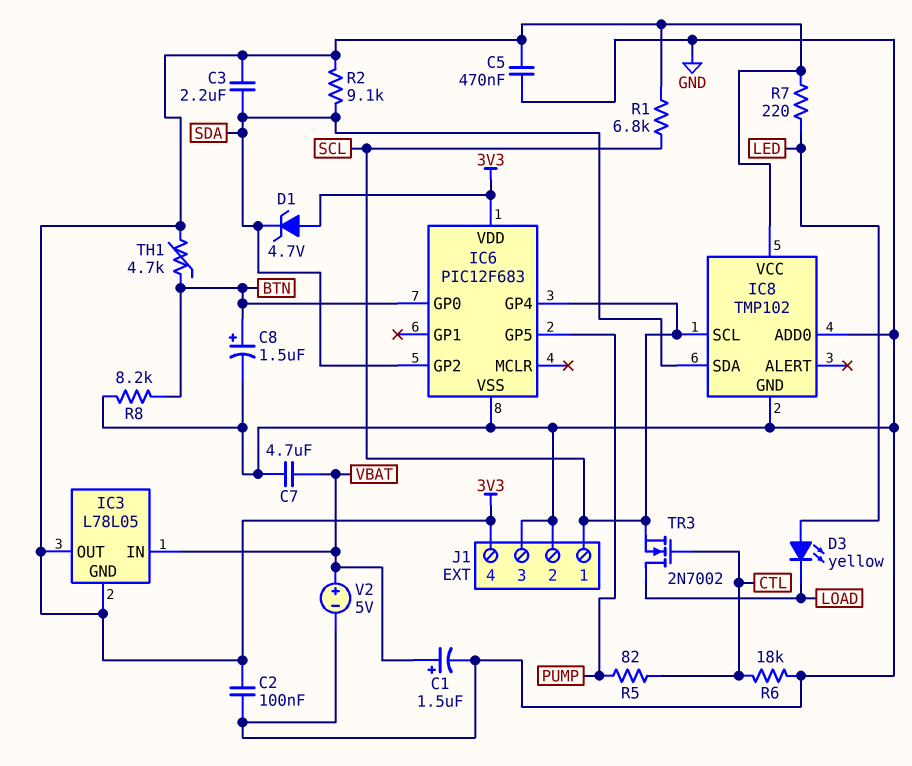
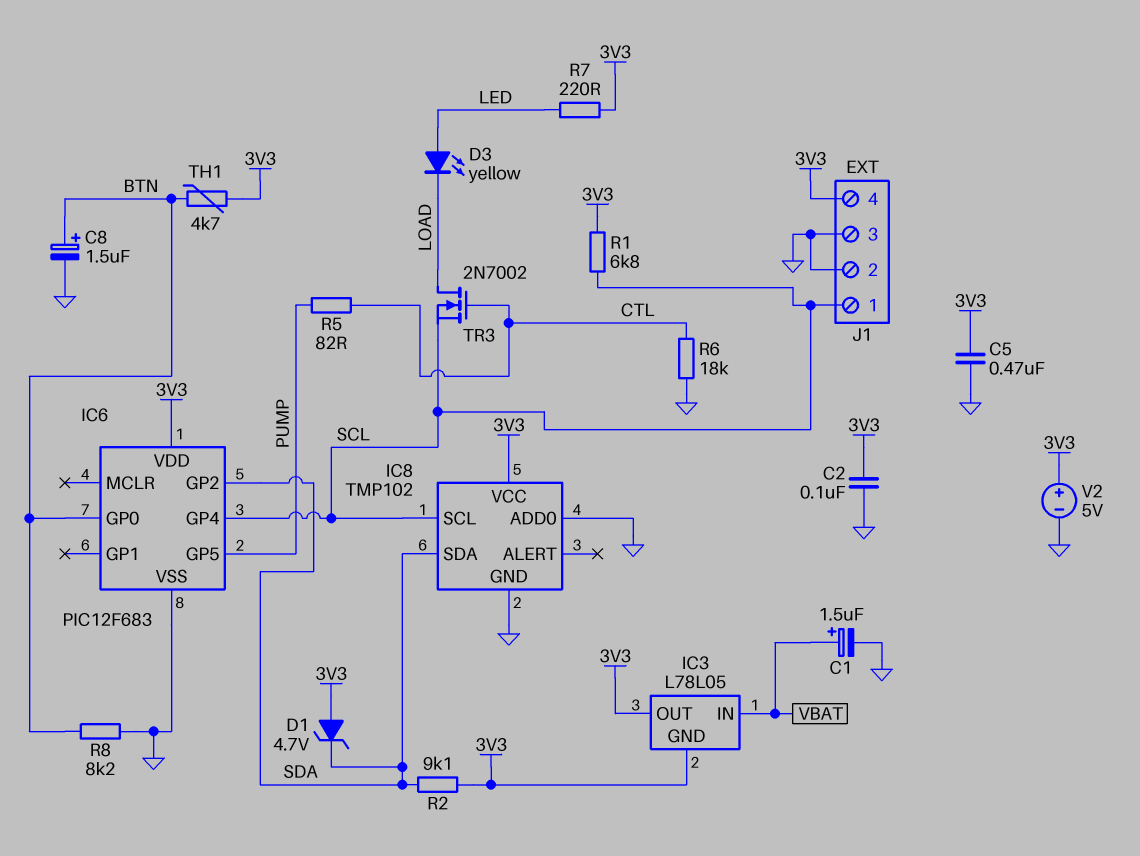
C3: 2.2uF (3V3, SDA) -> none
C7: 4.7uF (GND, VBAT) -> none
V2: 5V (plus VBAT, minus GND) -> 5V (plus 3V3, minus GND)

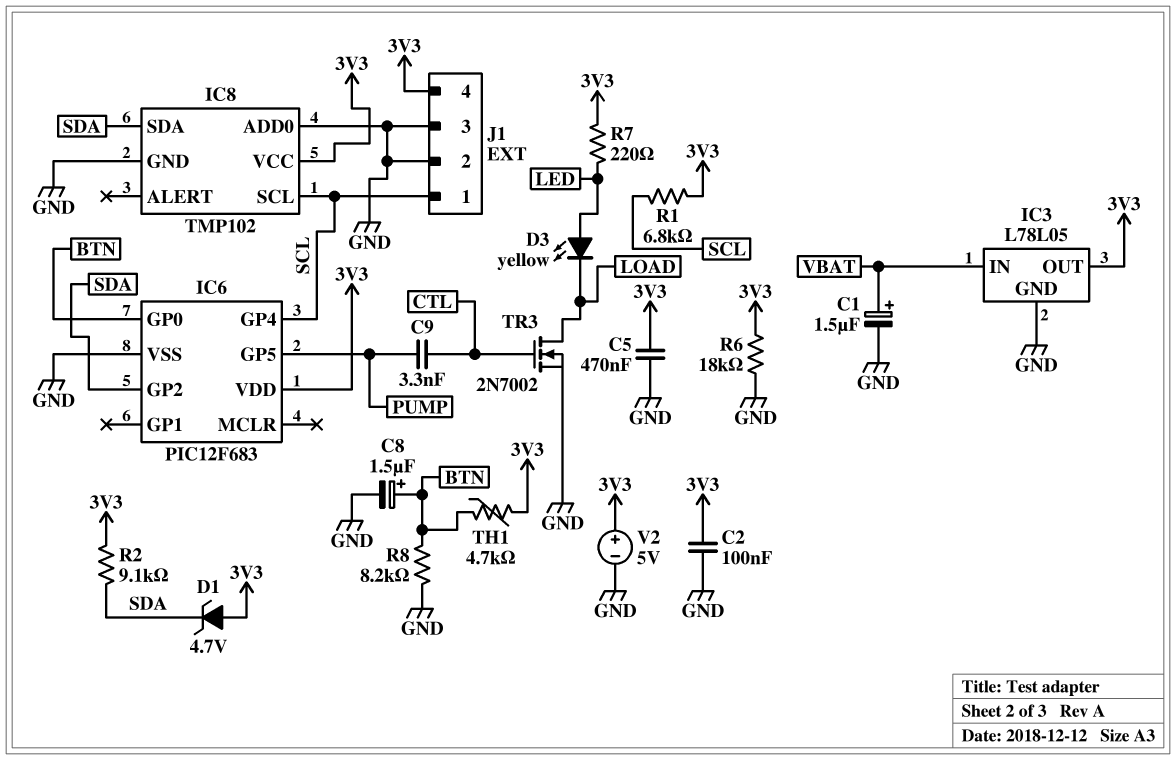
C9: none -> 3.3nF (CTL, PUMP)
IC3 pin GND: 3V3 -> GND
R5: 82 (CTL, PUMP) -> none
R6: 18k (CTL, GND) -> 18k (3V3, GND)
TR3: NMOS 2N7002 (G CTL, D LOAD, S SCL) -> NMOS 2N7002 (G CTL, D LOAD, S GND)

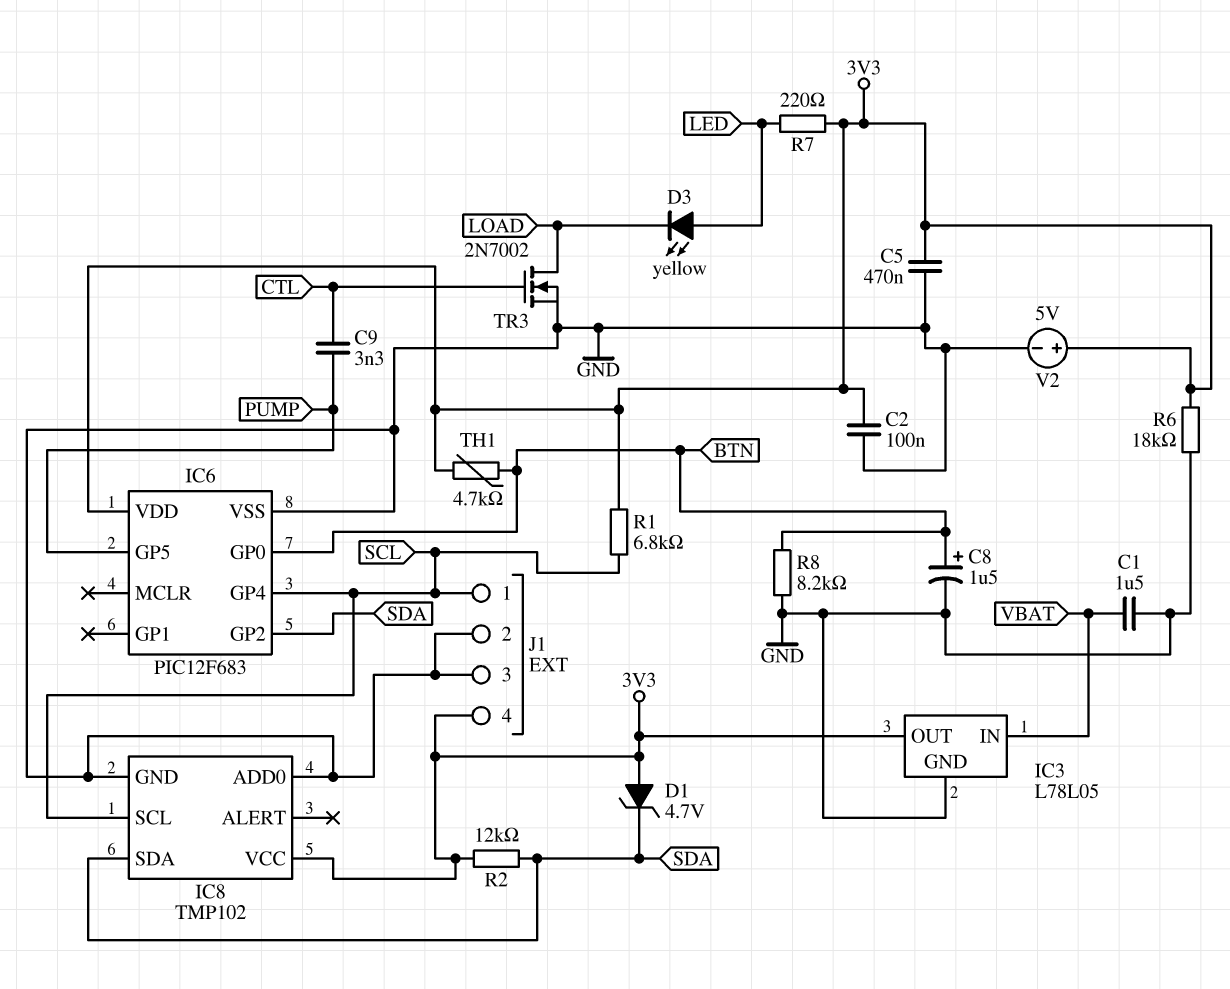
C1: 1.5uF (plus VBAT, minus GND) -> 1.5uF (GND, VBAT)
R2: 9.1k (3V3, SDA) -> 12k (3V3, SDA)

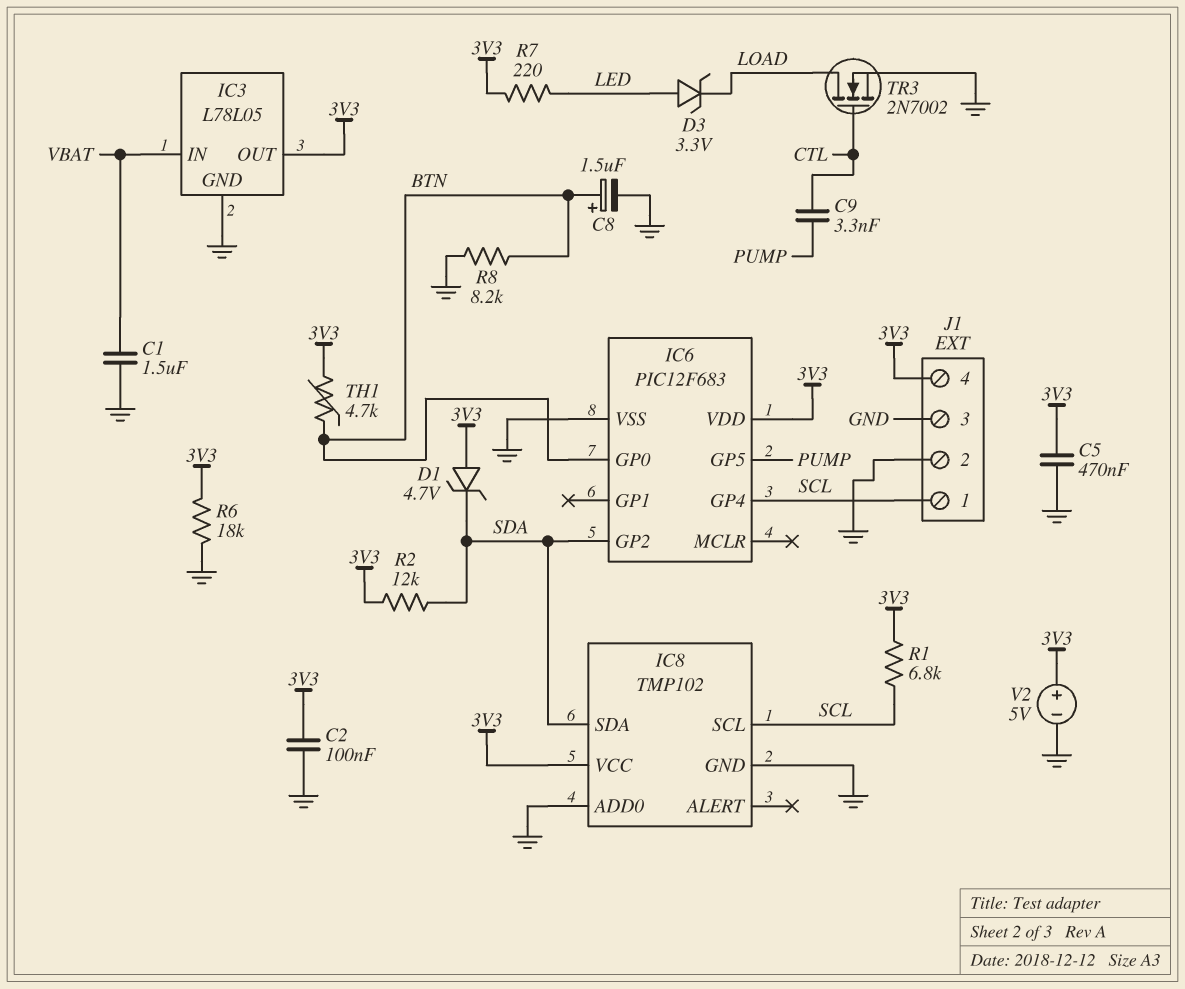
D3: LED yellow (A LED, K LOAD) -> zener 3.3V (A LED, K LOAD)

